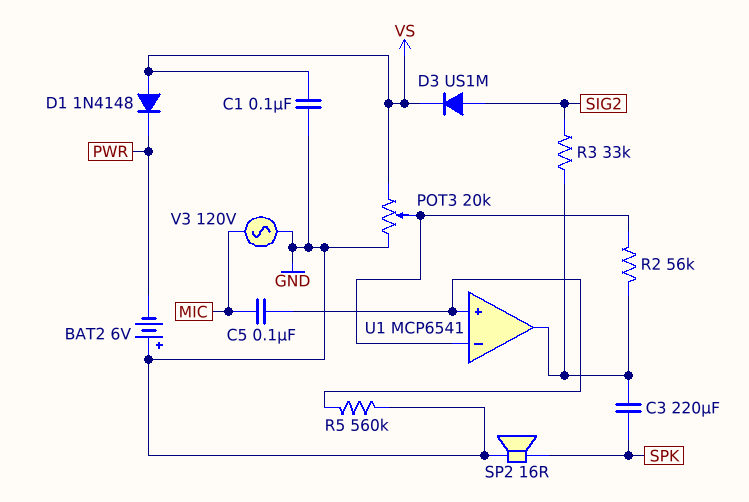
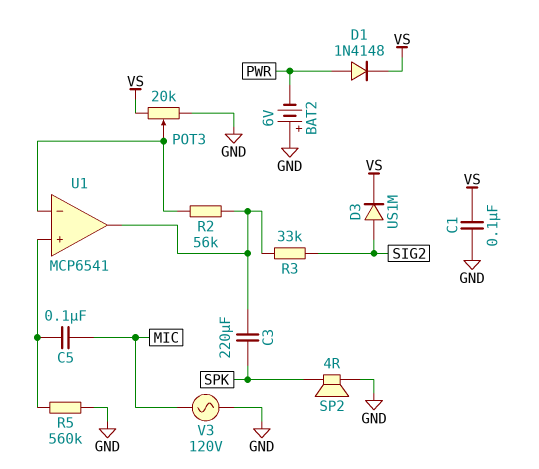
D1: diode 1N4148 (A VS, K PWR) -> diode 1N4148 (A PWR, K VS)
SP2: speaker 16R (GND, SPK) -> speaker 4R (GND, SPK)

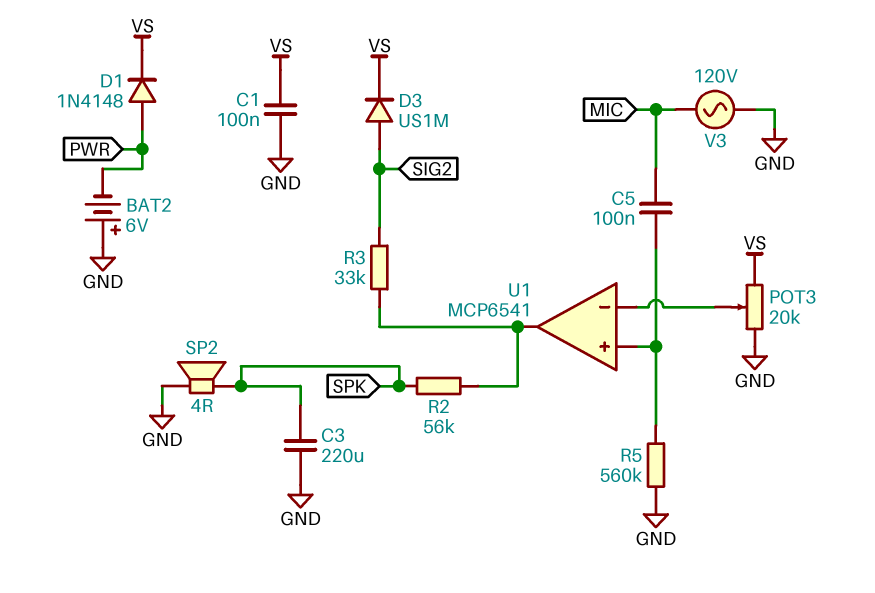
C3: 220uF (SPK, U1/out) -> 220uF (GND, SPK)
R2: 56k (U1/in-, U1/out) -> 56k (SPK, U1/out)

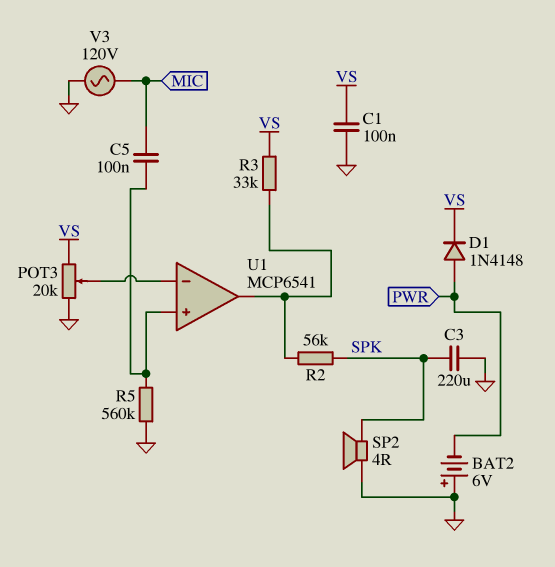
D3: diode US1M (A SIG2, K VS) -> none
R3: 33k (SIG2, U1/out) -> 33k (U1/out, VS)

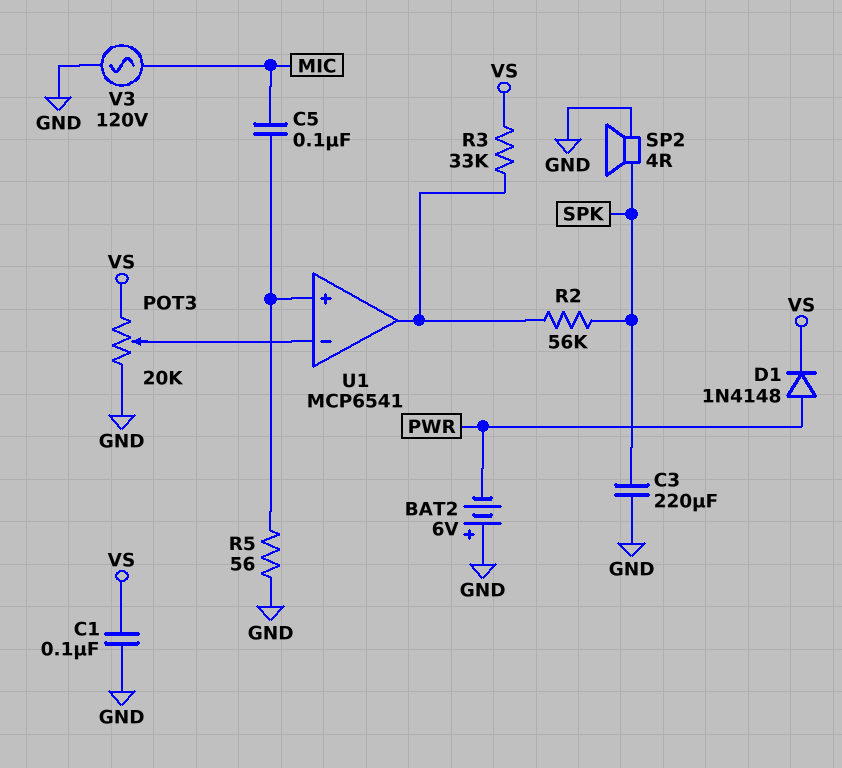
R5: 560k (GND, U1/in+) -> 56 (GND, U1/in+)

